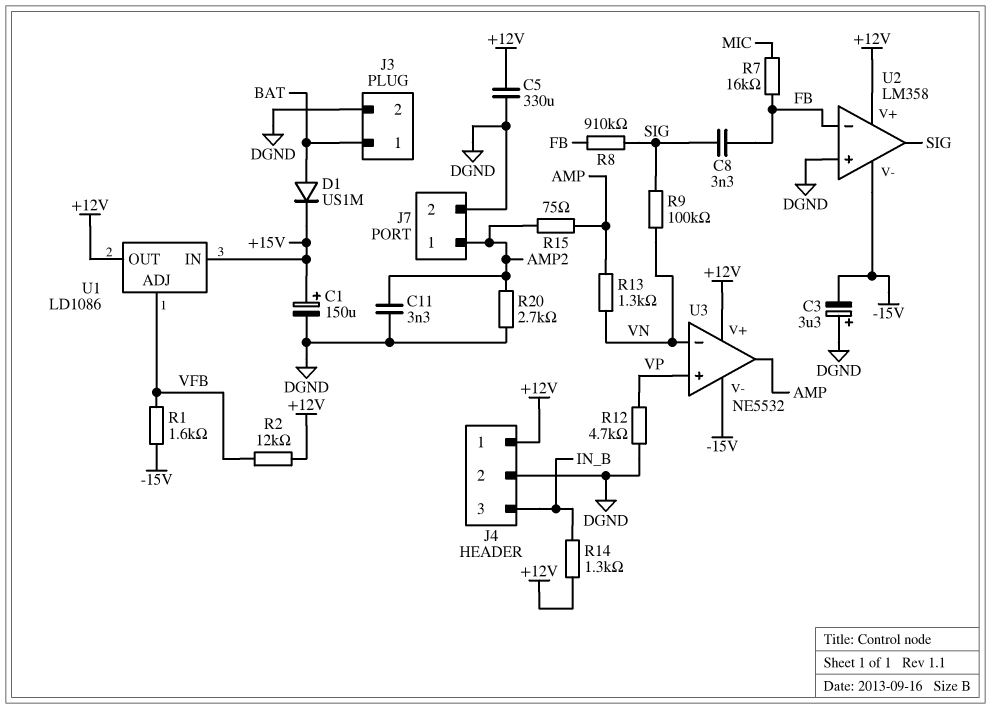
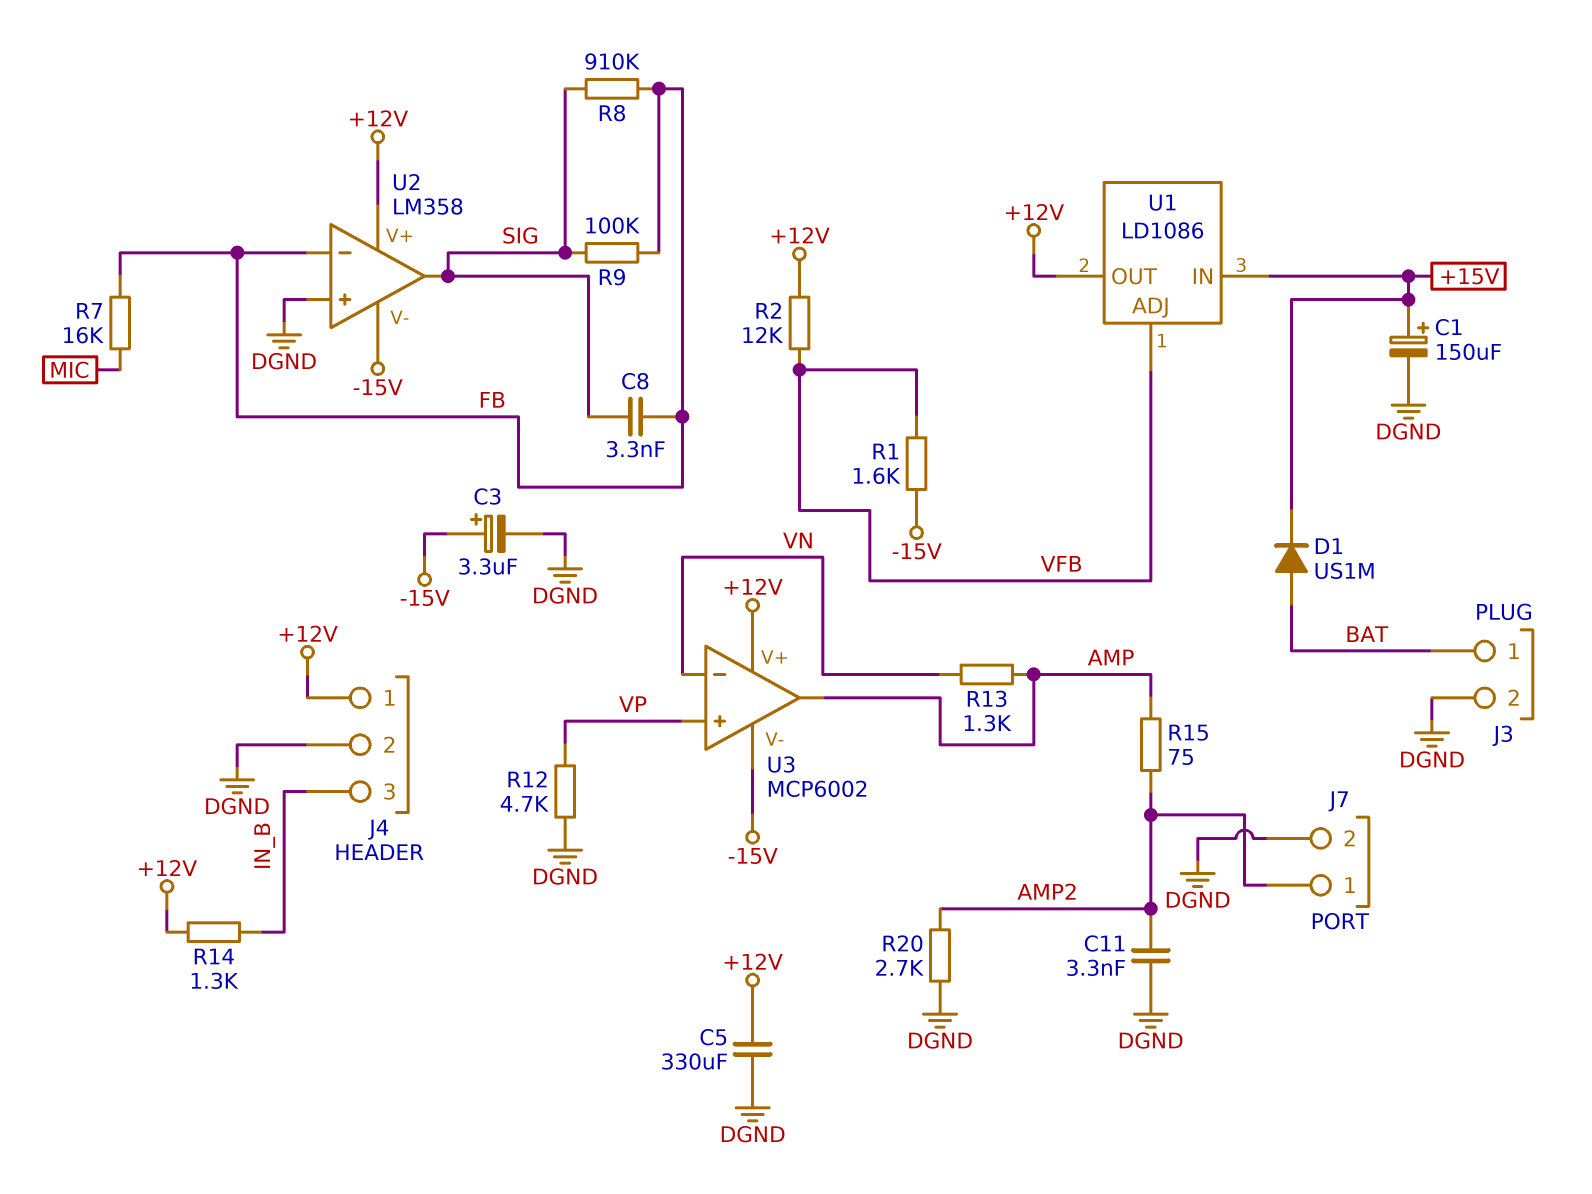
C3: 3.3uF (plus DGND, minus -15V) -> 3.3uF (plus -15V, minus DGND)
R9: 100k (SIG, VN) -> 100k (FB, SIG)
U3: NE5532 -> MCP6002

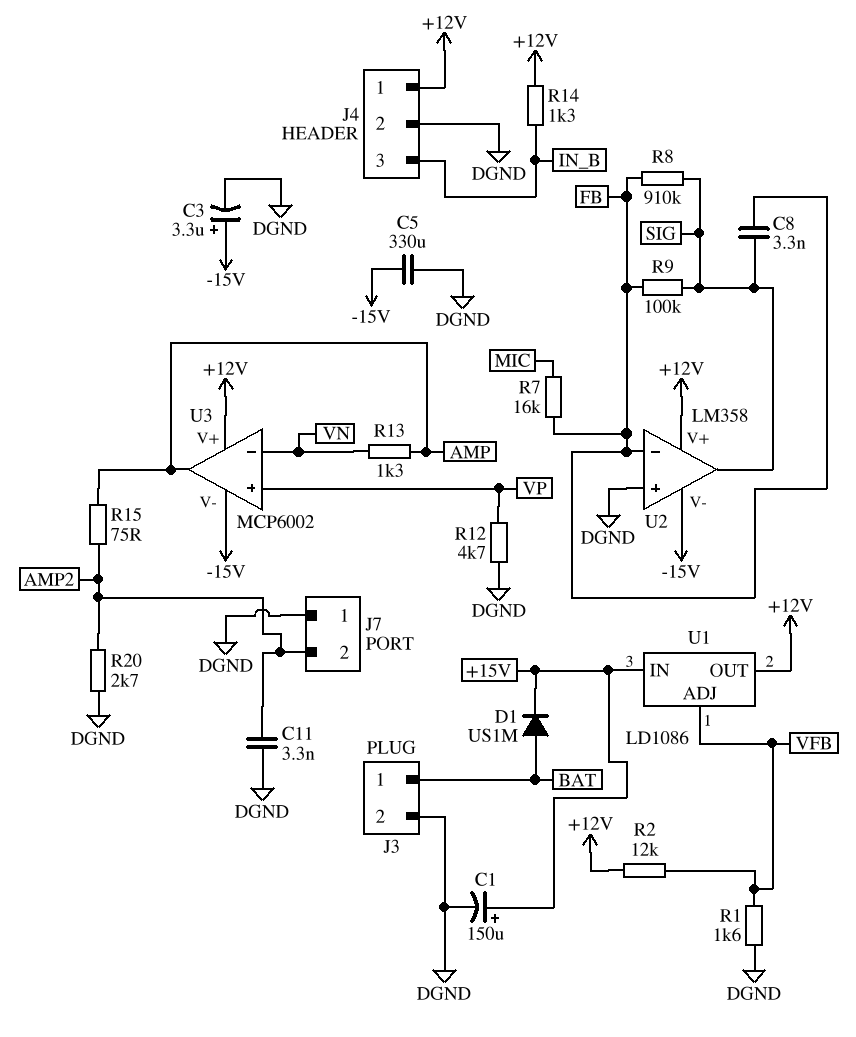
C5: 330uF (+12V, DGND) -> 330uF (-15V, DGND)
J7 pin 1: AMP2 -> DGND
J7 pin 2: DGND -> AMP2
R1: 1.6k (-15V, VFB) -> 1.6k (DGND, VFB)

